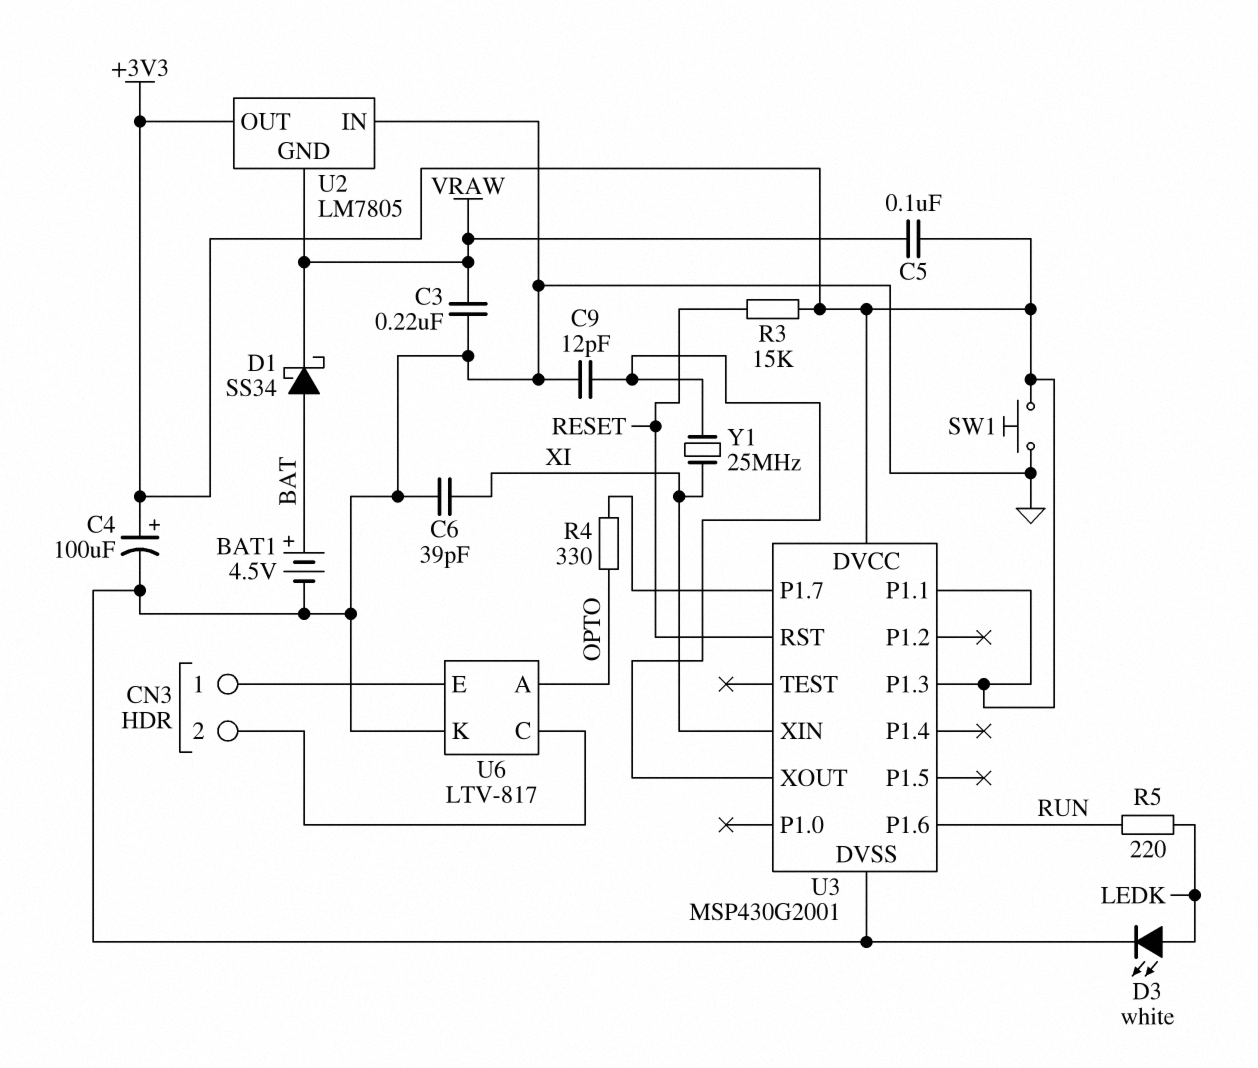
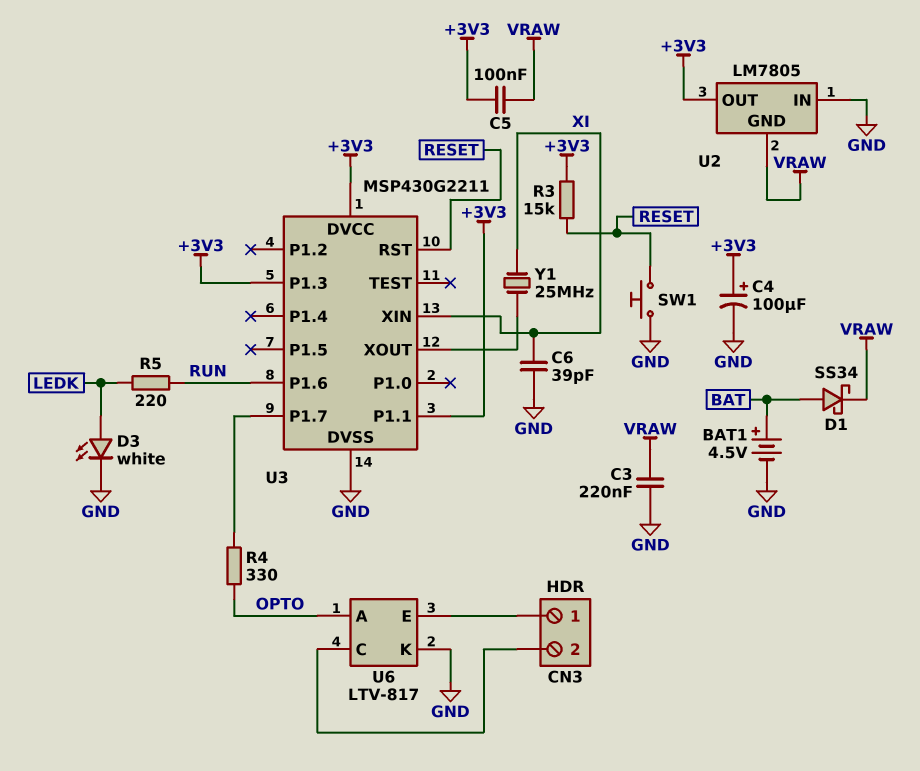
C9: 12pF (GND, U3/XOUT) -> none
SW1: button (+3V3, GND) -> button (GND, RESET)
U3: MSP430G2001 -> MSP430G2211

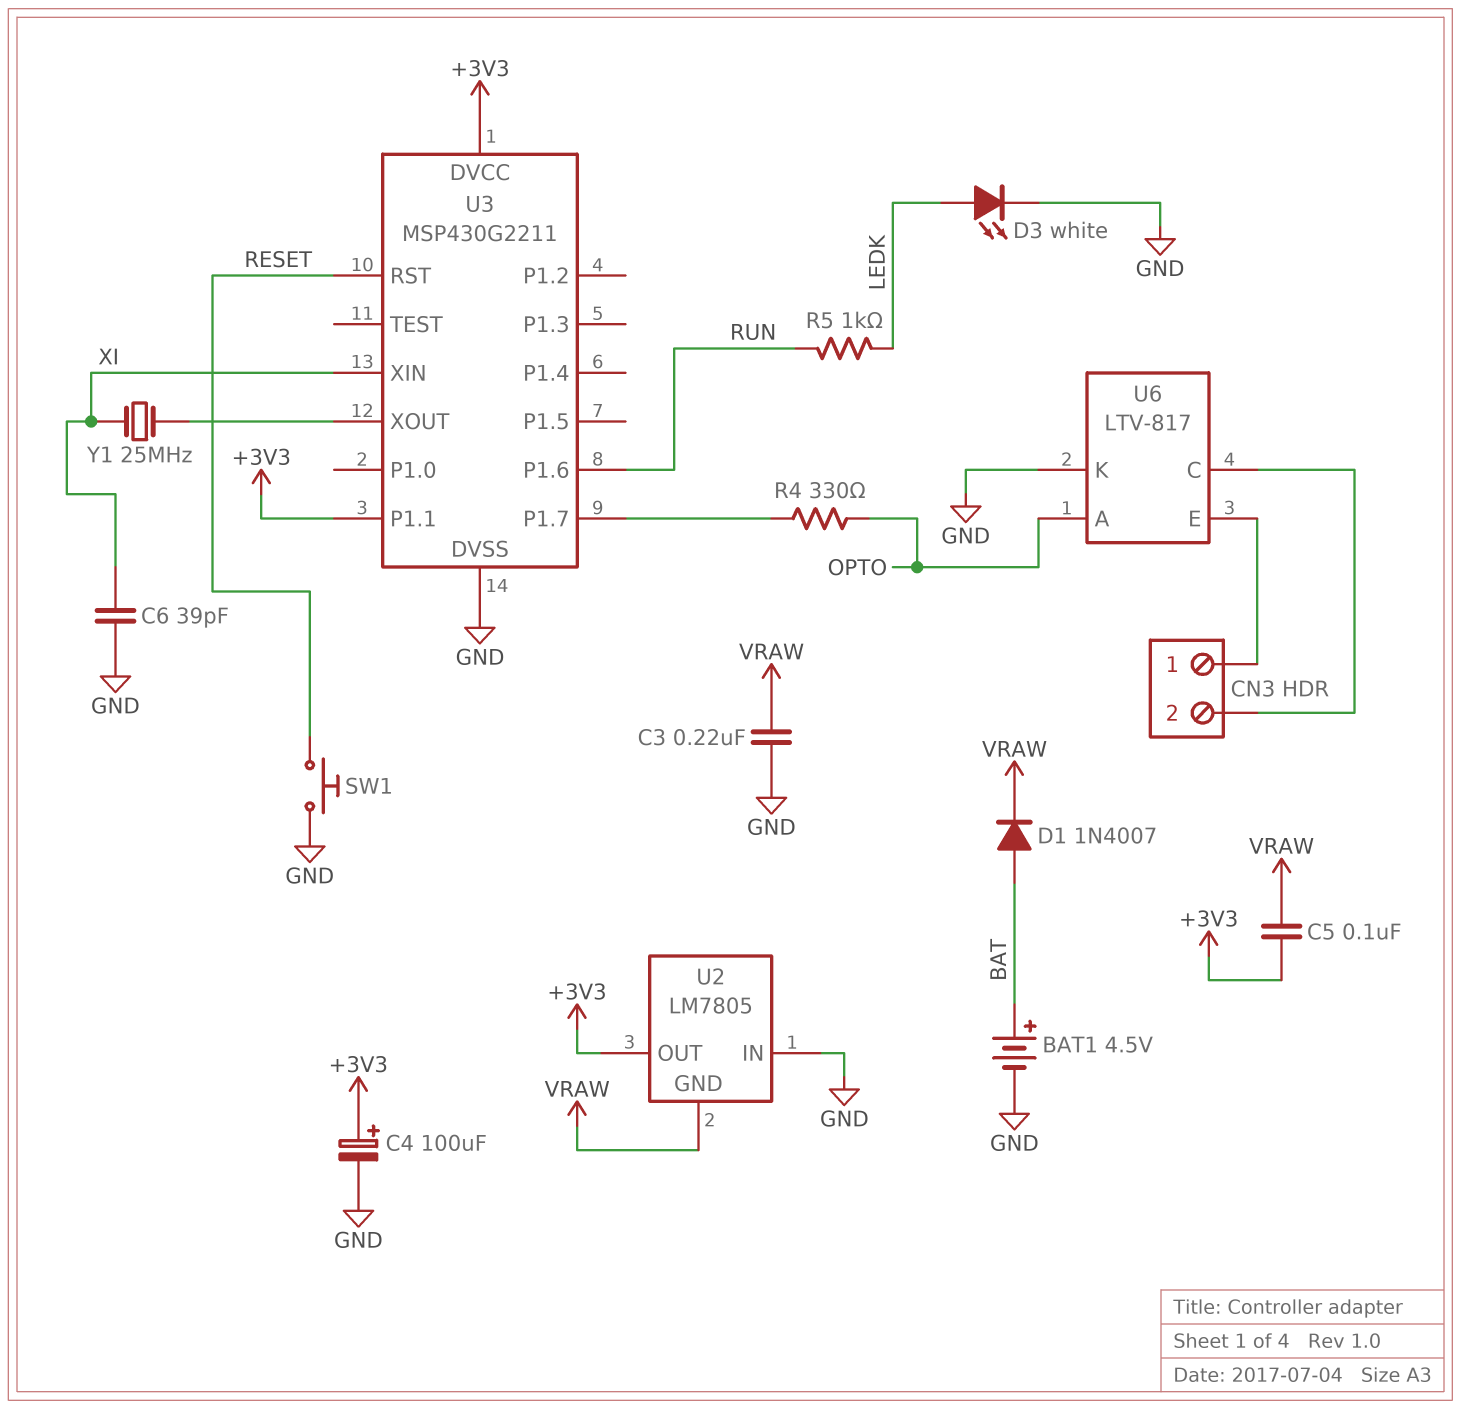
D1: schottky SS34 (A BAT, K VRAW) -> diode 1N4007 (A BAT, K VRAW)
R3: 15k (+3V3, RESET) -> none
R5: 220 (LEDK, RUN) -> 1k (LEDK, RUN)
U3 pin P1.3: +3V3 -> none

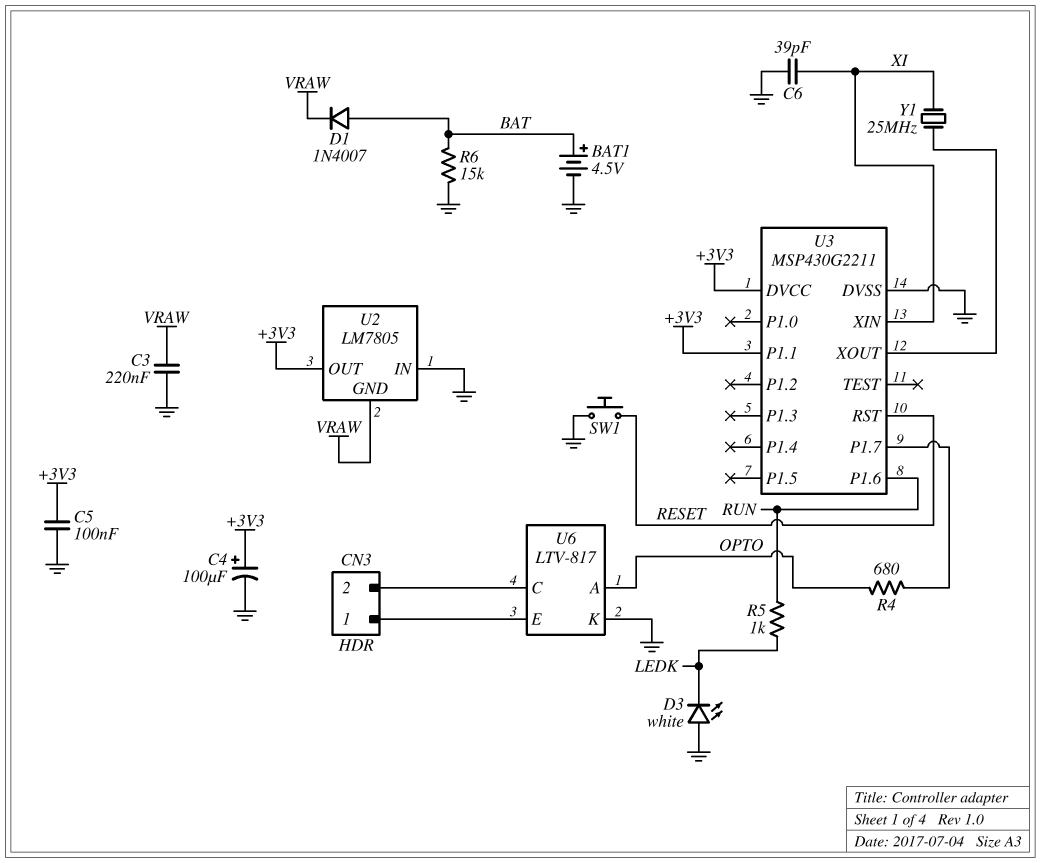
C5: 100nF (+3V3, VRAW) -> 100nF (+3V3, GND)
D3: LED white (A LEDK, K GND) -> LED white (A GND, K LEDK)
R4: 330 (OPTO, U3/P1.7) -> 680 (OPTO, U3/P1.7)
R6: none -> 15k (BAT, GND)

